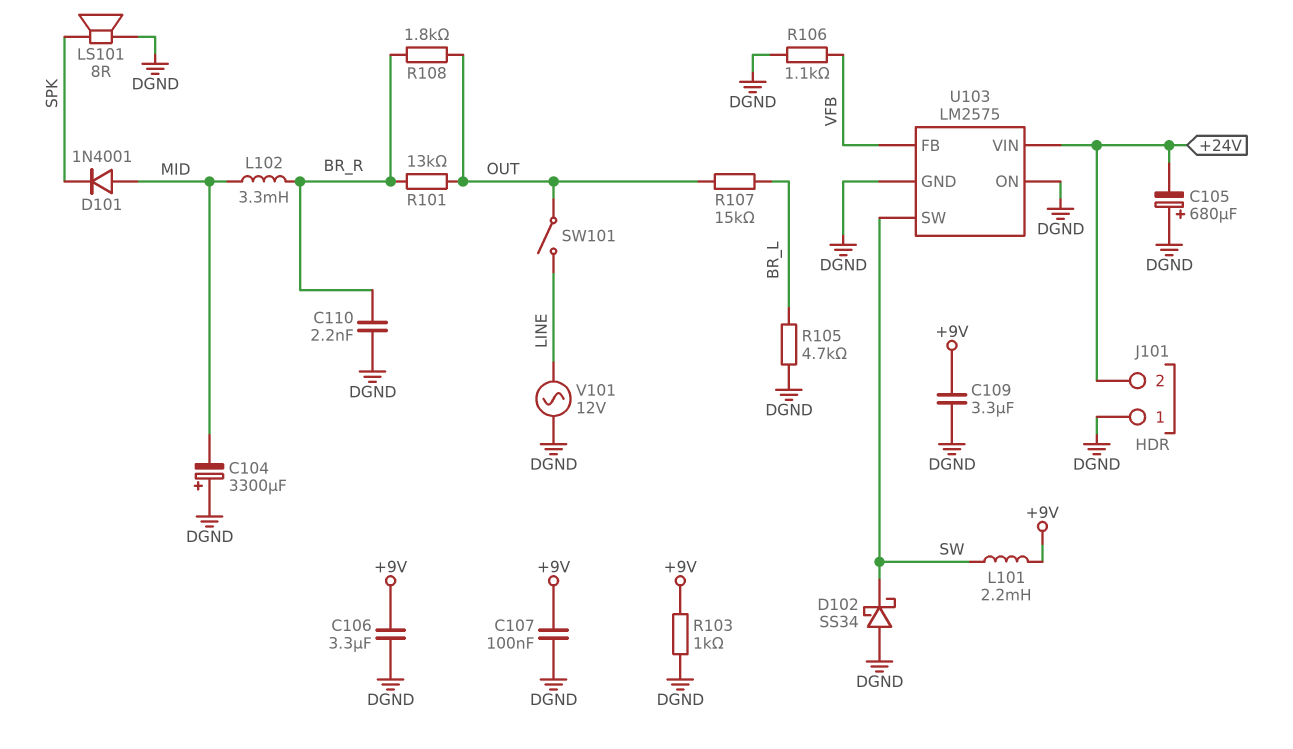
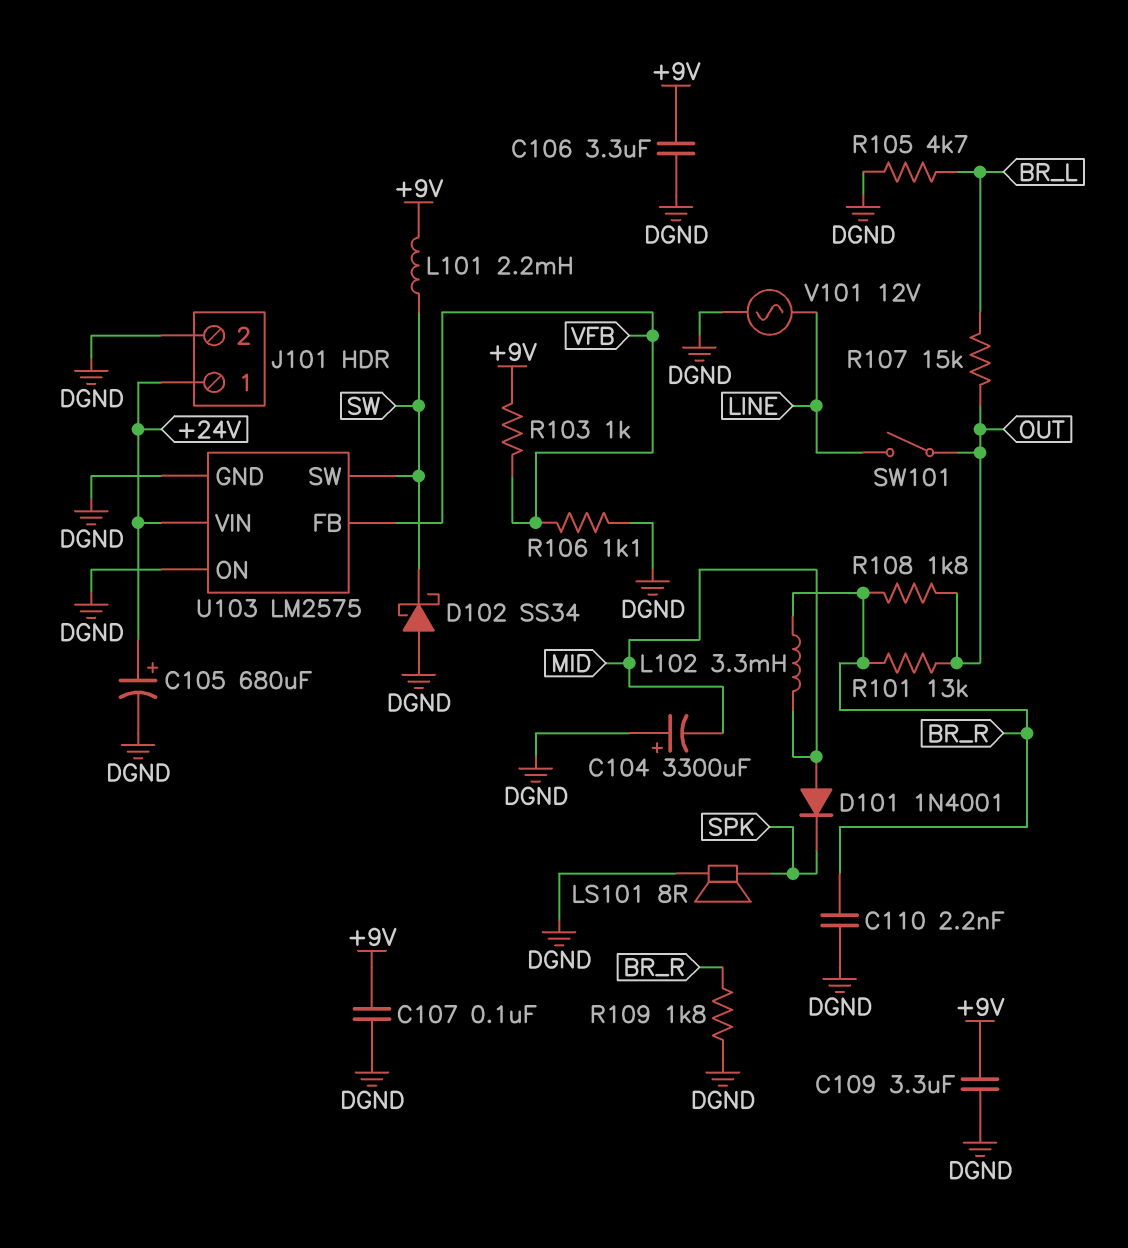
C105: 680uF (plus DGND, minus +24V) -> 680uF (plus +24V, minus DGND)
J101 pin 1: DGND -> +24V
J101 pin 2: +24V -> DGND
R103: 1k (+9V, DGND) -> 1k (+9V, VFB)
R109: none -> 1.8k (BR_R, DGND)

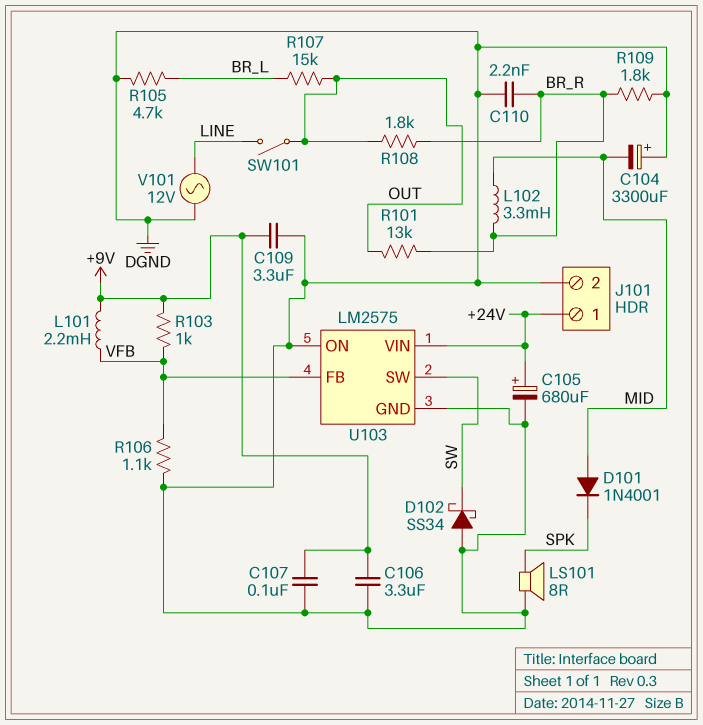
L101: 2.2mH (+9V, SW) -> 2.2mH (+9V, VFB)

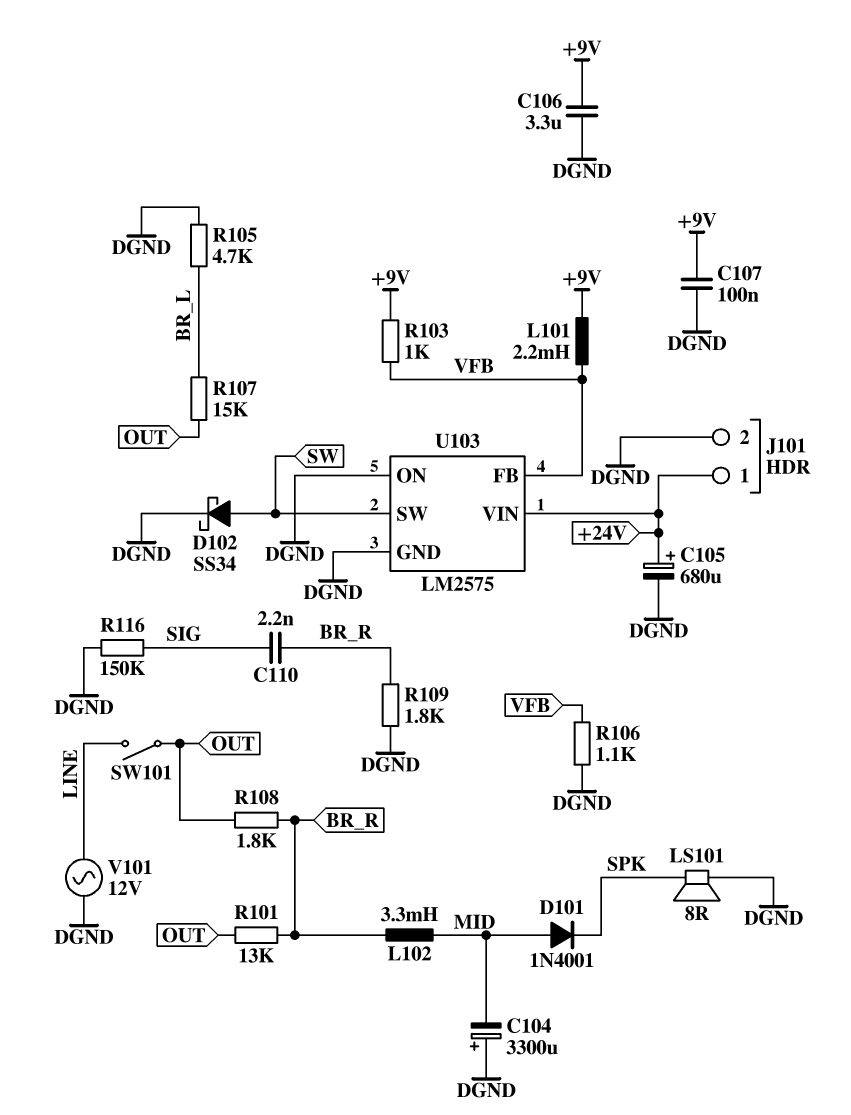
C109: 3.3uF (+9V, DGND) -> none
C110: 2.2nF (BR_R, DGND) -> 2.2nF (BR_R, SIG)
D102: schottky SS34 (A DGND, K SW) -> schottky SS34 (A SW, K DGND)
R116: none -> 150k (DGND, SIG)

